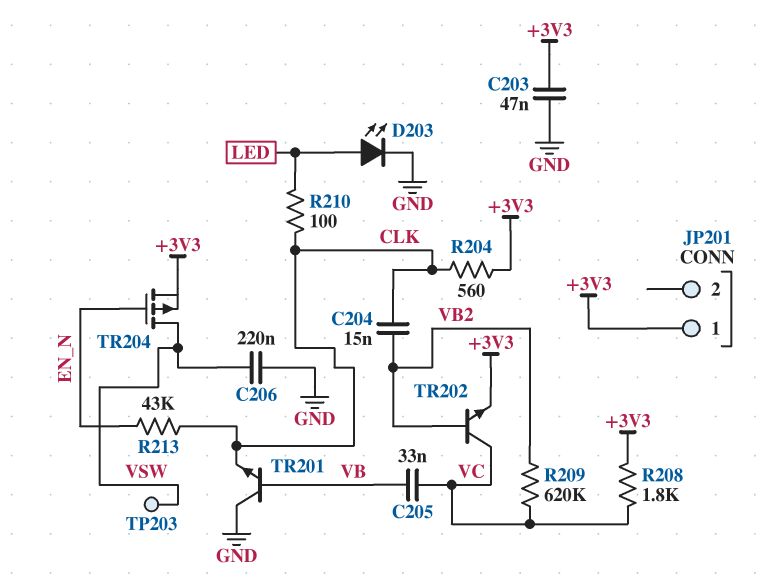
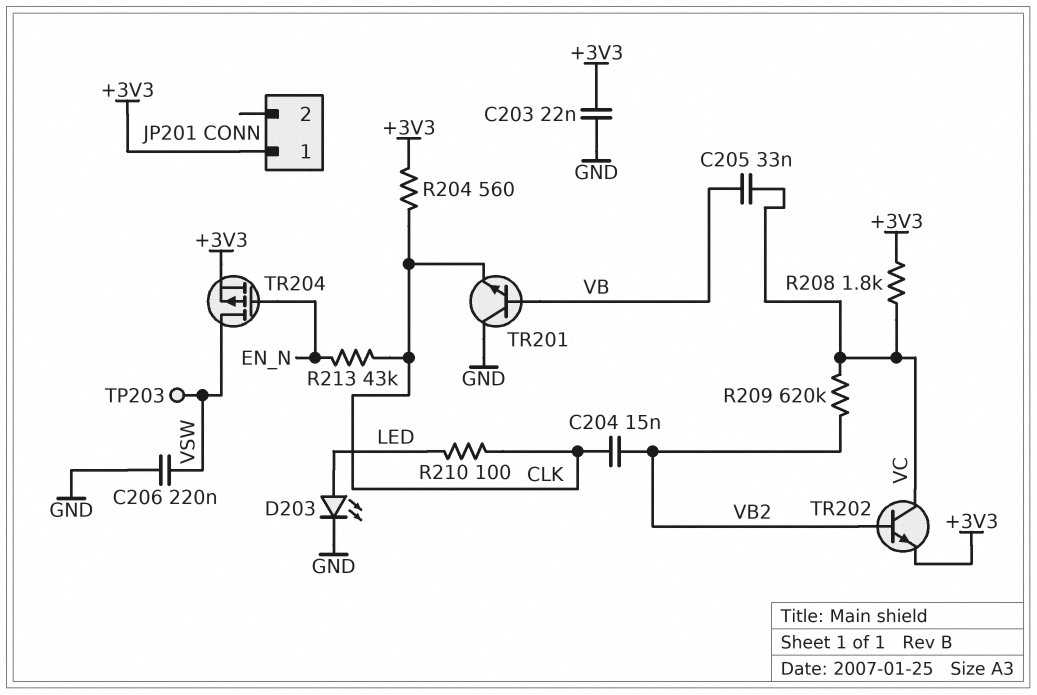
C203: 47nF (+3V3, GND) -> 22nF (+3V3, GND)

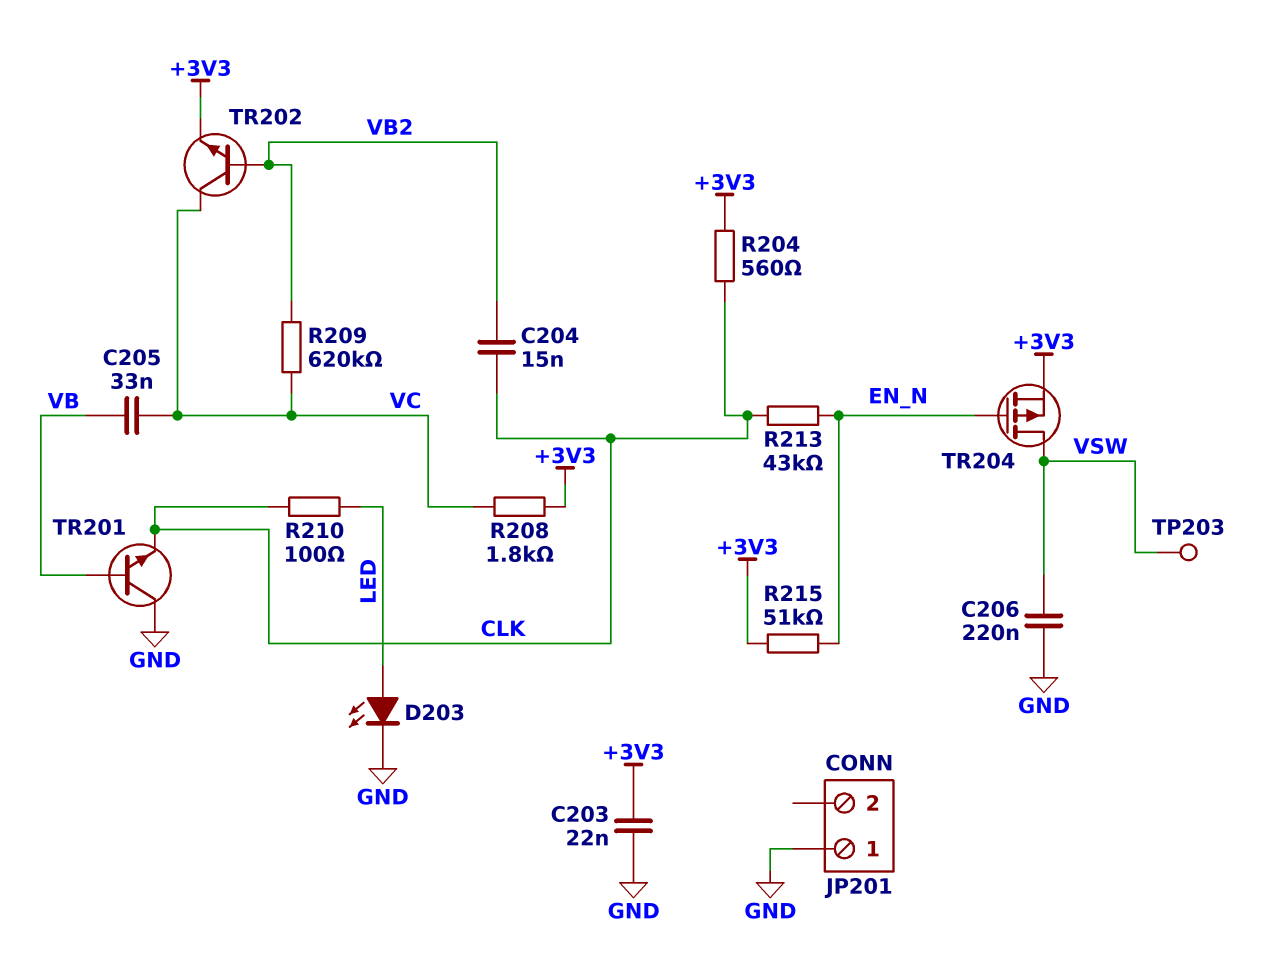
JP201 pin 1: +3V3 -> GND
R215: none -> 51k (+3V3, EN_N)

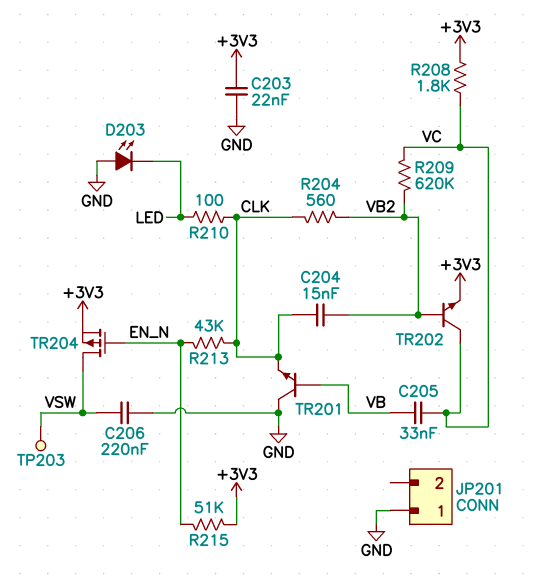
D203: LED (A LED, K GND) -> LED (A GND, K LED)
R204: 560 (+3V3, CLK) -> 560 (CLK, VB2)

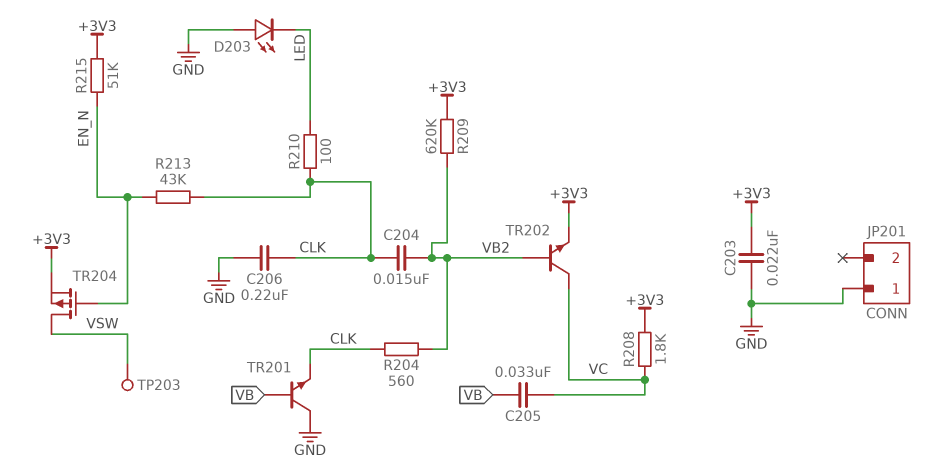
C206: 220nF (GND, VSW) -> 220nF (CLK, GND)
R209: 620k (VB2, VC) -> 620k (+3V3, VB2)

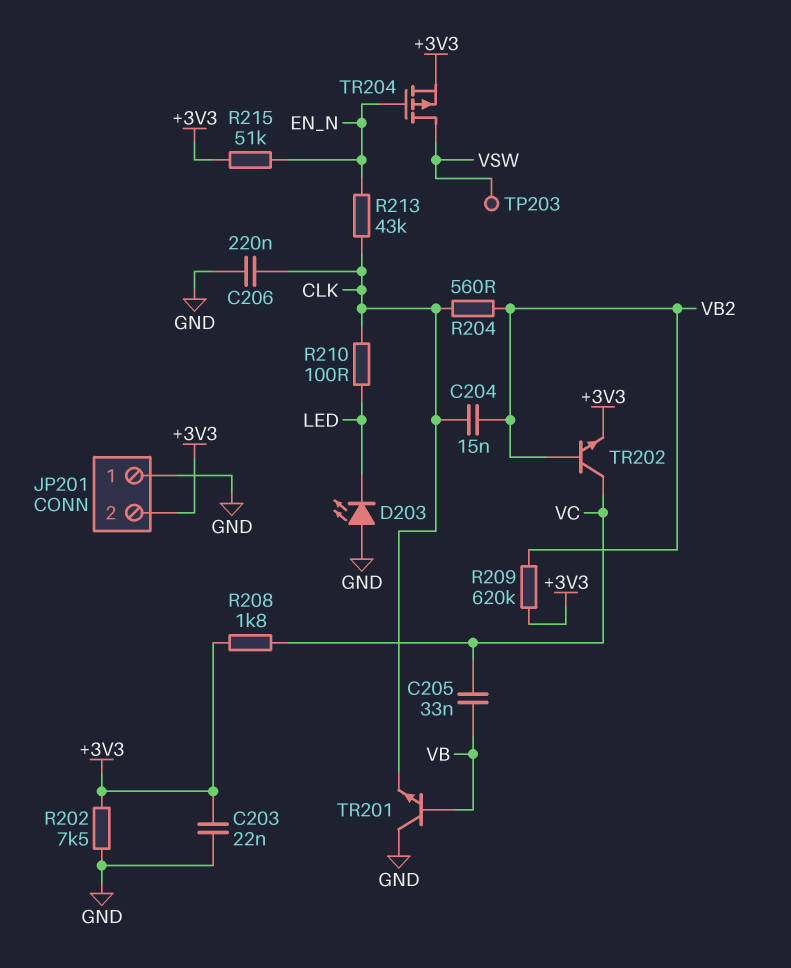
JP201 pin 2: none -> +3V3
R202: none -> 7.5k (+3V3, GND)

